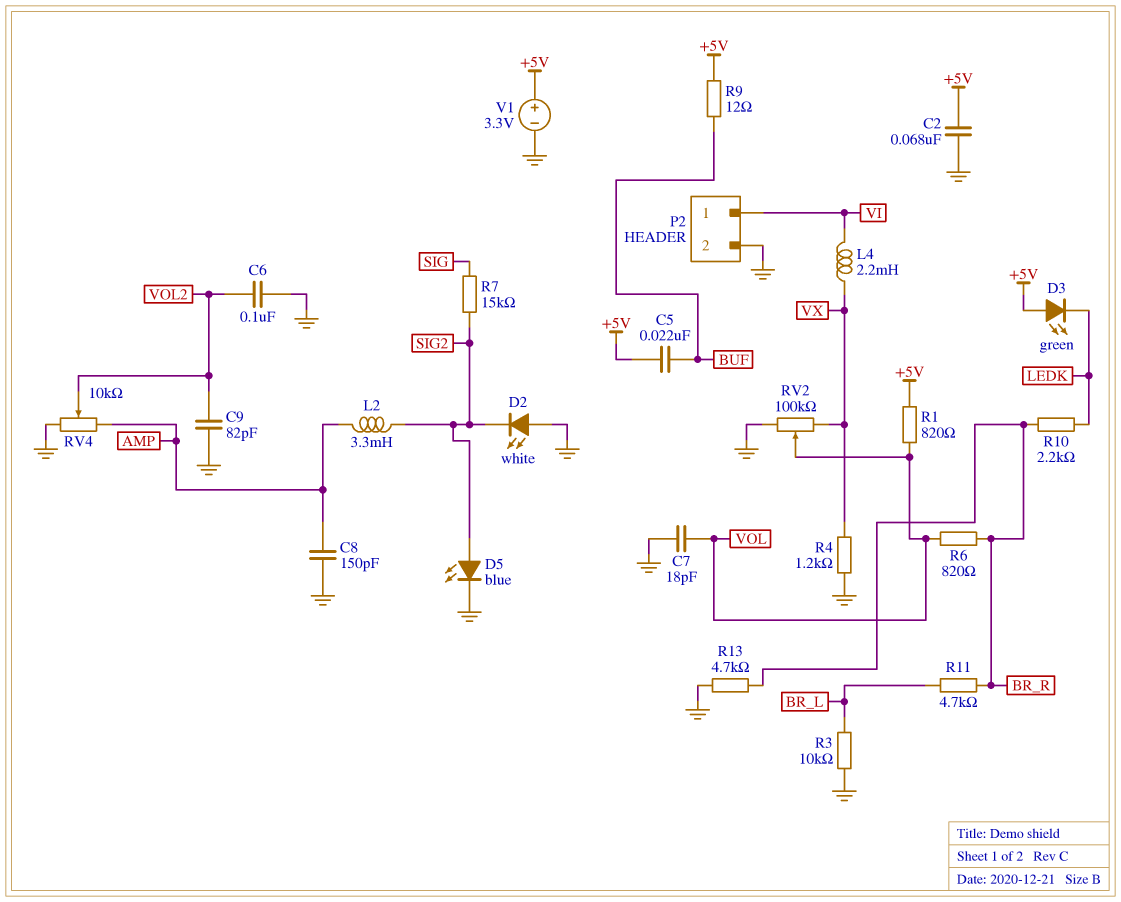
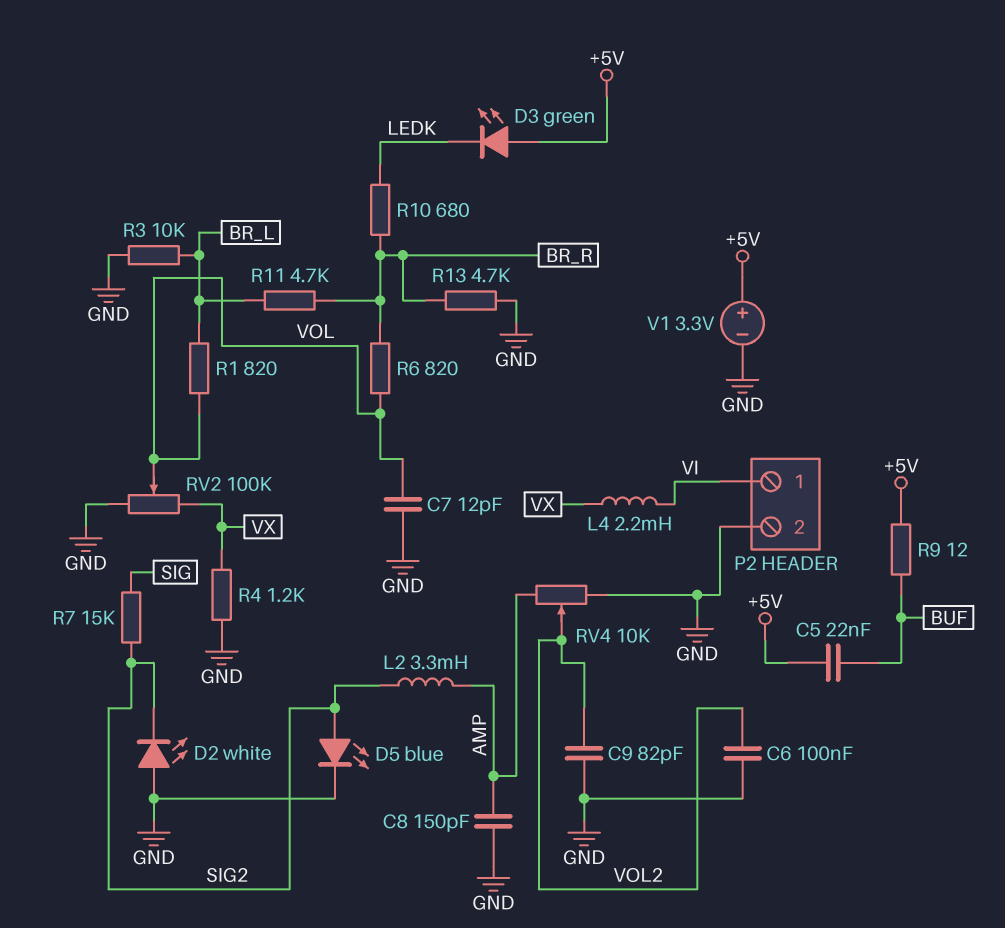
C2: 68nF (+5V, GND) -> none
C7: 18pF (GND, VOL) -> 12pF (GND, VOL)
R1: 820 (+5V, VOL) -> 820 (BR_L, VOL)
R10: 2.2k (BR_R, LEDK) -> 680 (BR_R, LEDK)

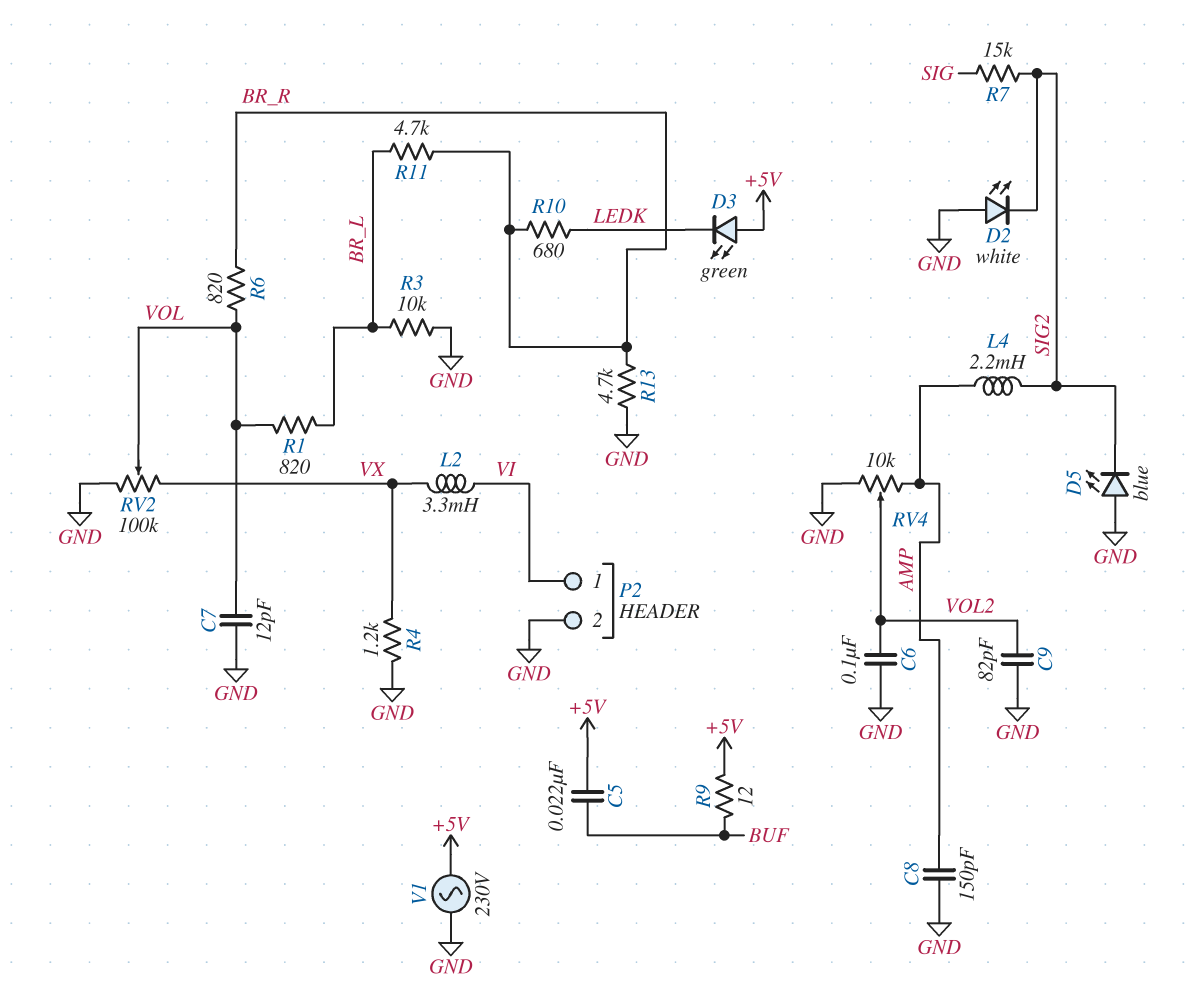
D5: LED blue (A SIG2, K GND) -> LED blue (A GND, K SIG2)
L2: 3.3mH (AMP, SIG2) -> 3.3mH (VI, VX)
L4: 2.2mH (VI, VX) -> 2.2mH (AMP, SIG2)
V1: 3.3V (plus +5V, minus GND) -> AC 230V (+5V, GND)

